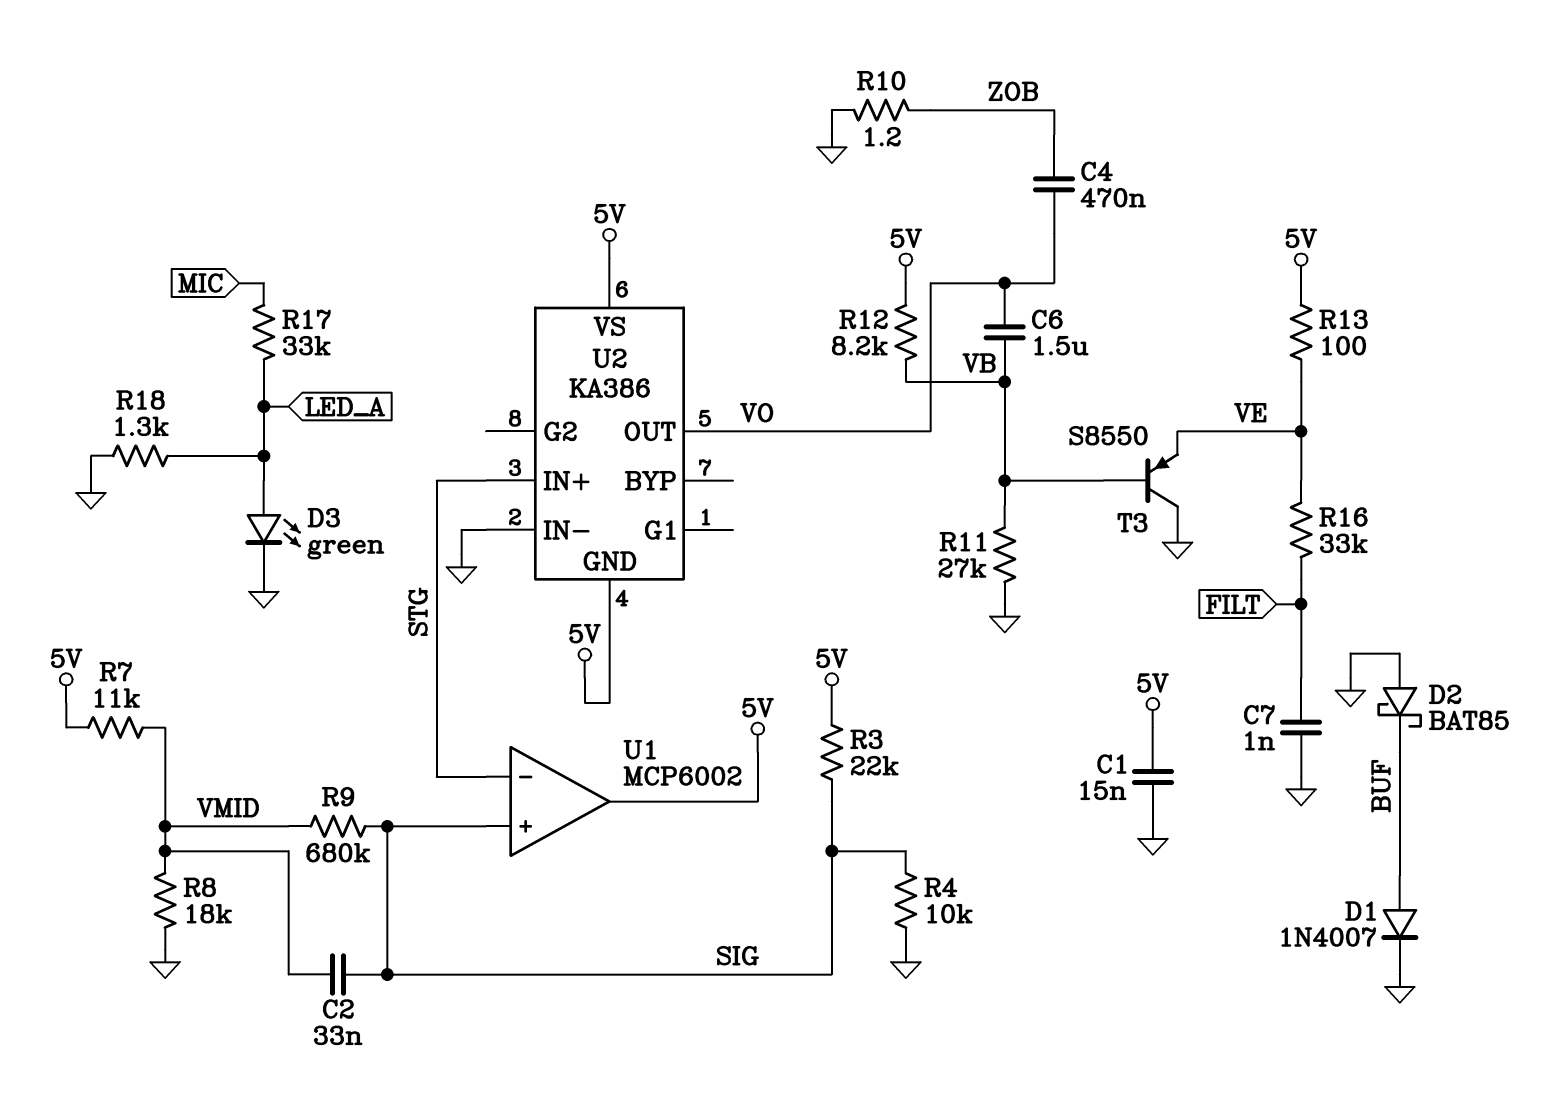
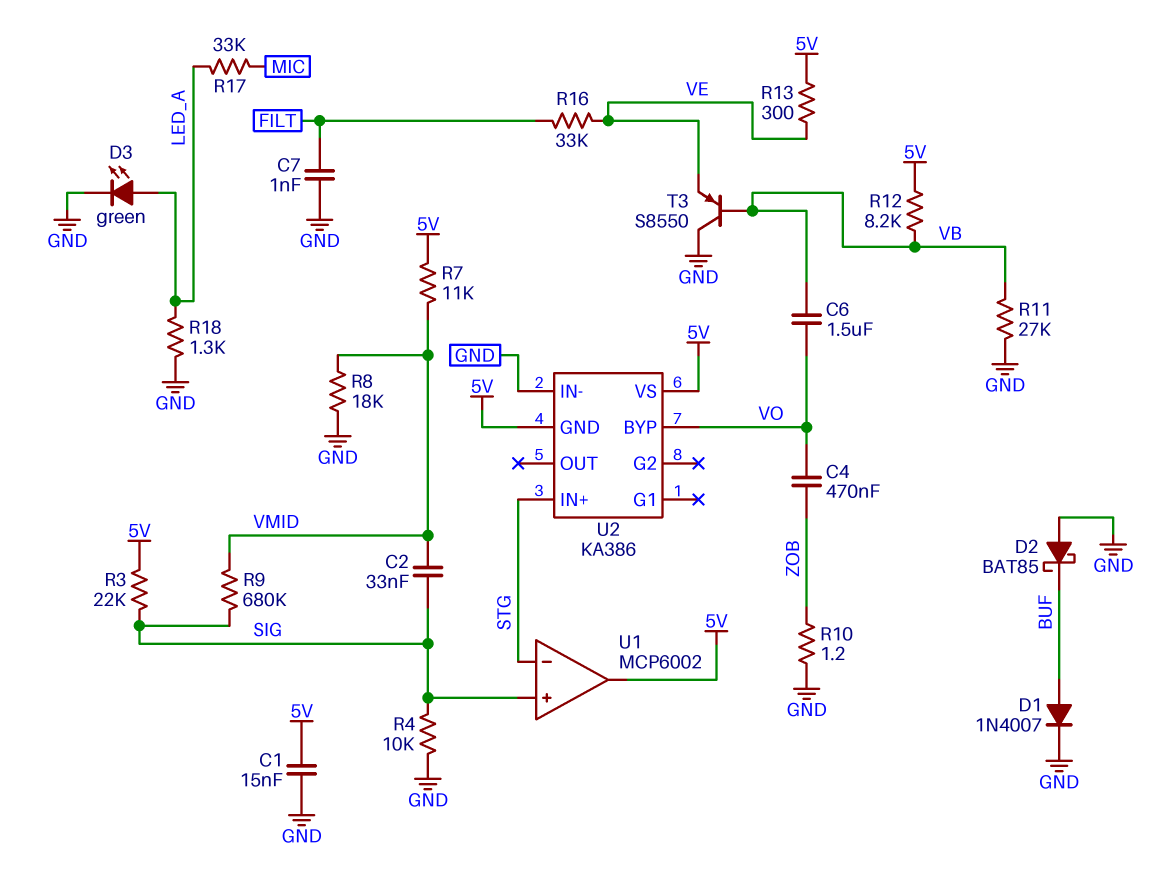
R13: 100 (5V, VE) -> 300 (5V, VE)
U2 pin BYP: none -> VO
U2 pin OUT: VO -> none

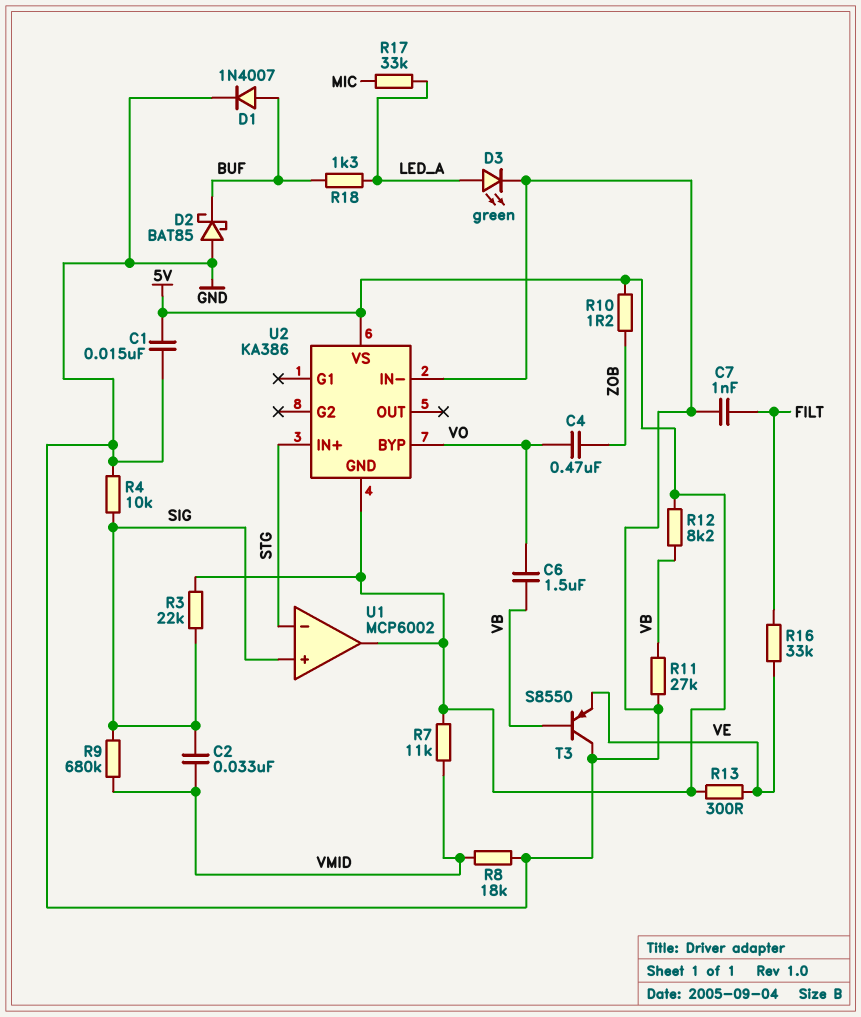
R10: 1.2 (GND, ZOB) -> 1.2 (5V, ZOB)
R18: 1.3k (GND, LED_A) -> 1.3k (BUF, LED_A)

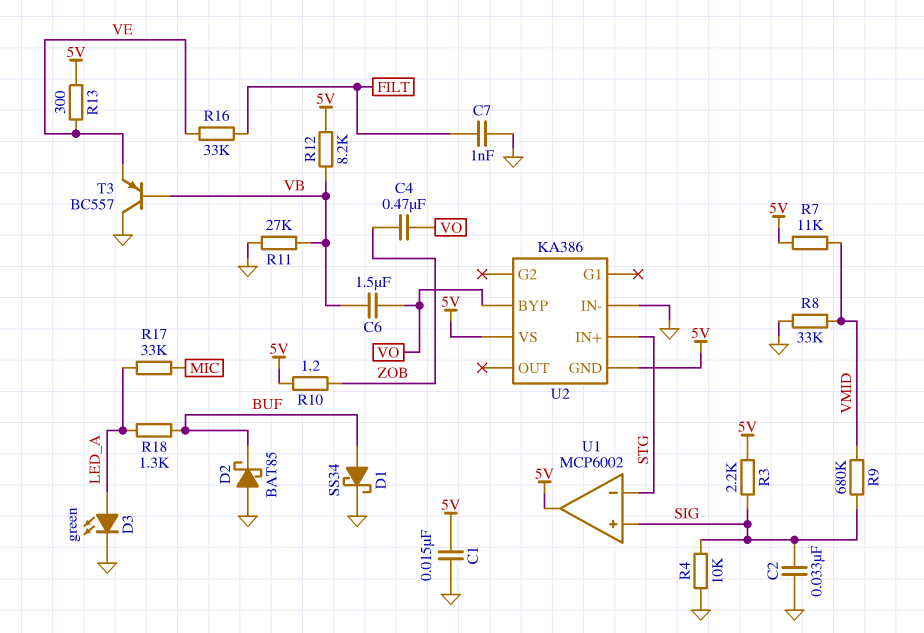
C2: 33nF (SIG, VMID) -> 33nF (GND, SIG)
D1: diode 1N4007 (A BUF, K GND) -> schottky SS34 (A BUF, K GND)
R3: 22k (5V, SIG) -> 2.2k (5V, SIG)
R8: 18k (GND, VMID) -> 33k (GND, VMID)
T3: PNP S8550 (B VB, C GND, E VE) -> PNP BC557 (B VB, C GND, E VE)

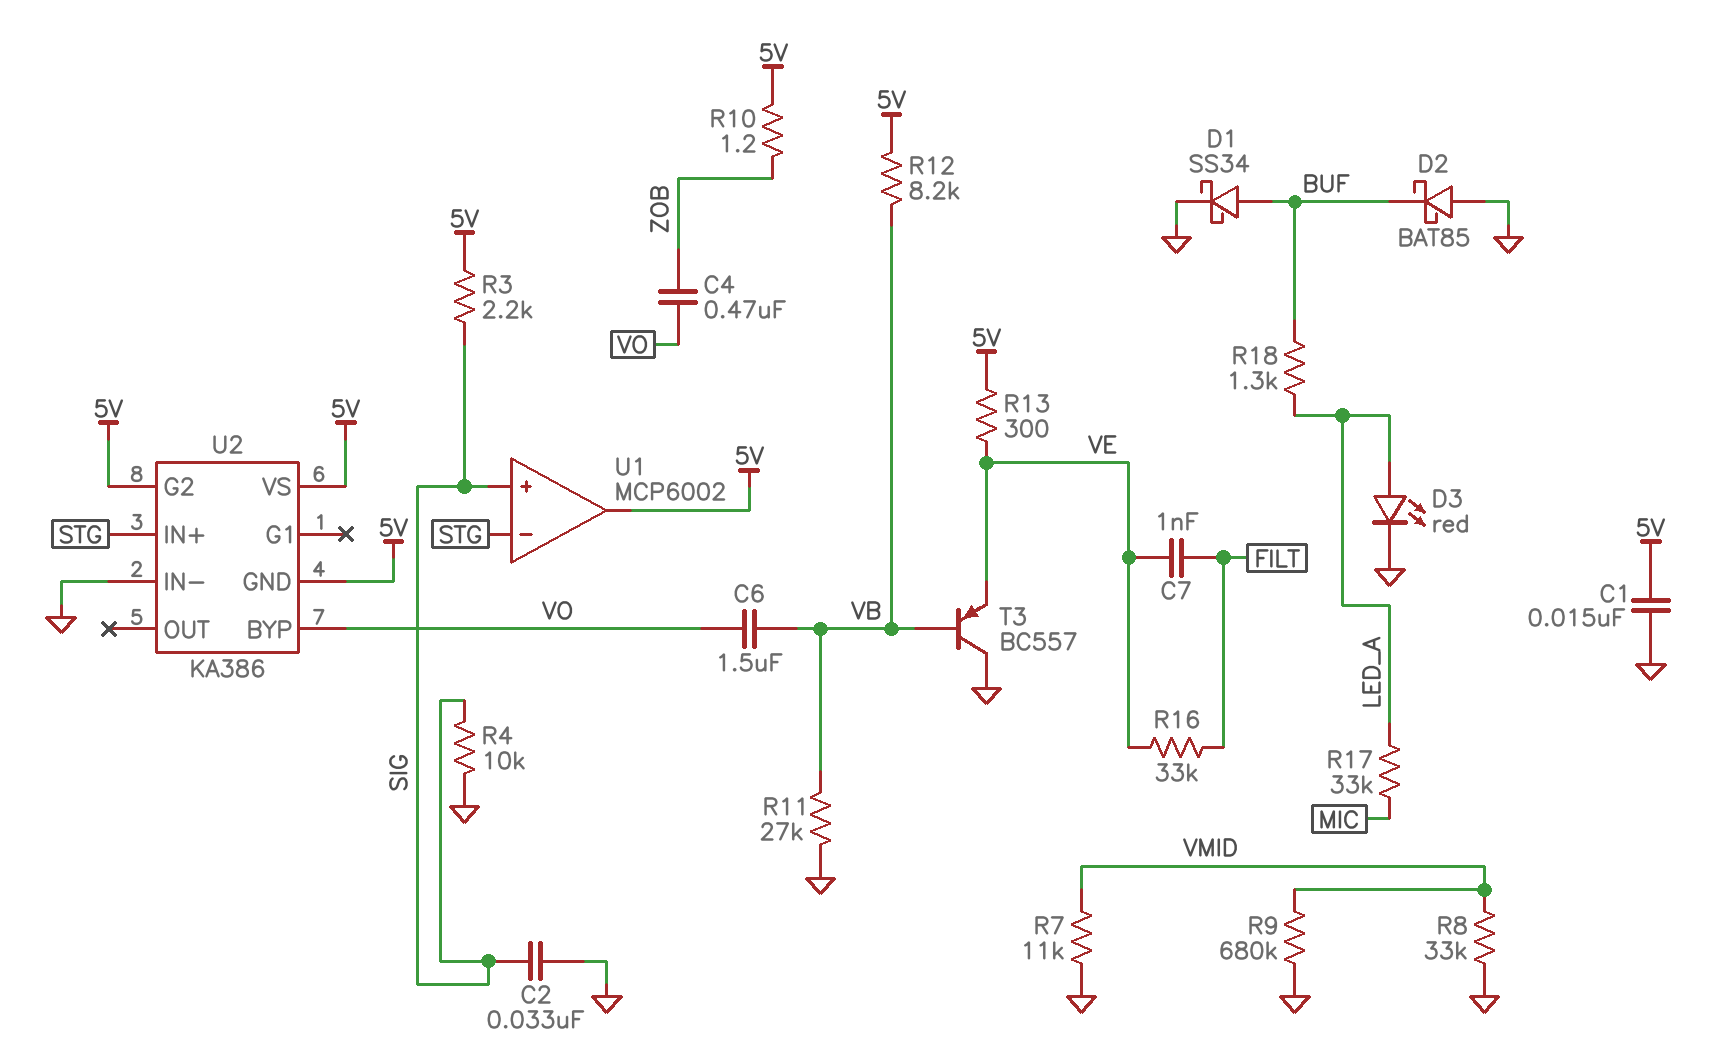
C7: 1nF (FILT, GND) -> 1nF (FILT, VE)
D3: LED green (A LED_A, K GND) -> LED red (A LED_A, K GND)
R7: 11k (5V, VMID) -> 11k (GND, VMID)
R9: 680k (SIG, VMID) -> 680k (GND, VMID)
U2 pin G2: none -> 5V

